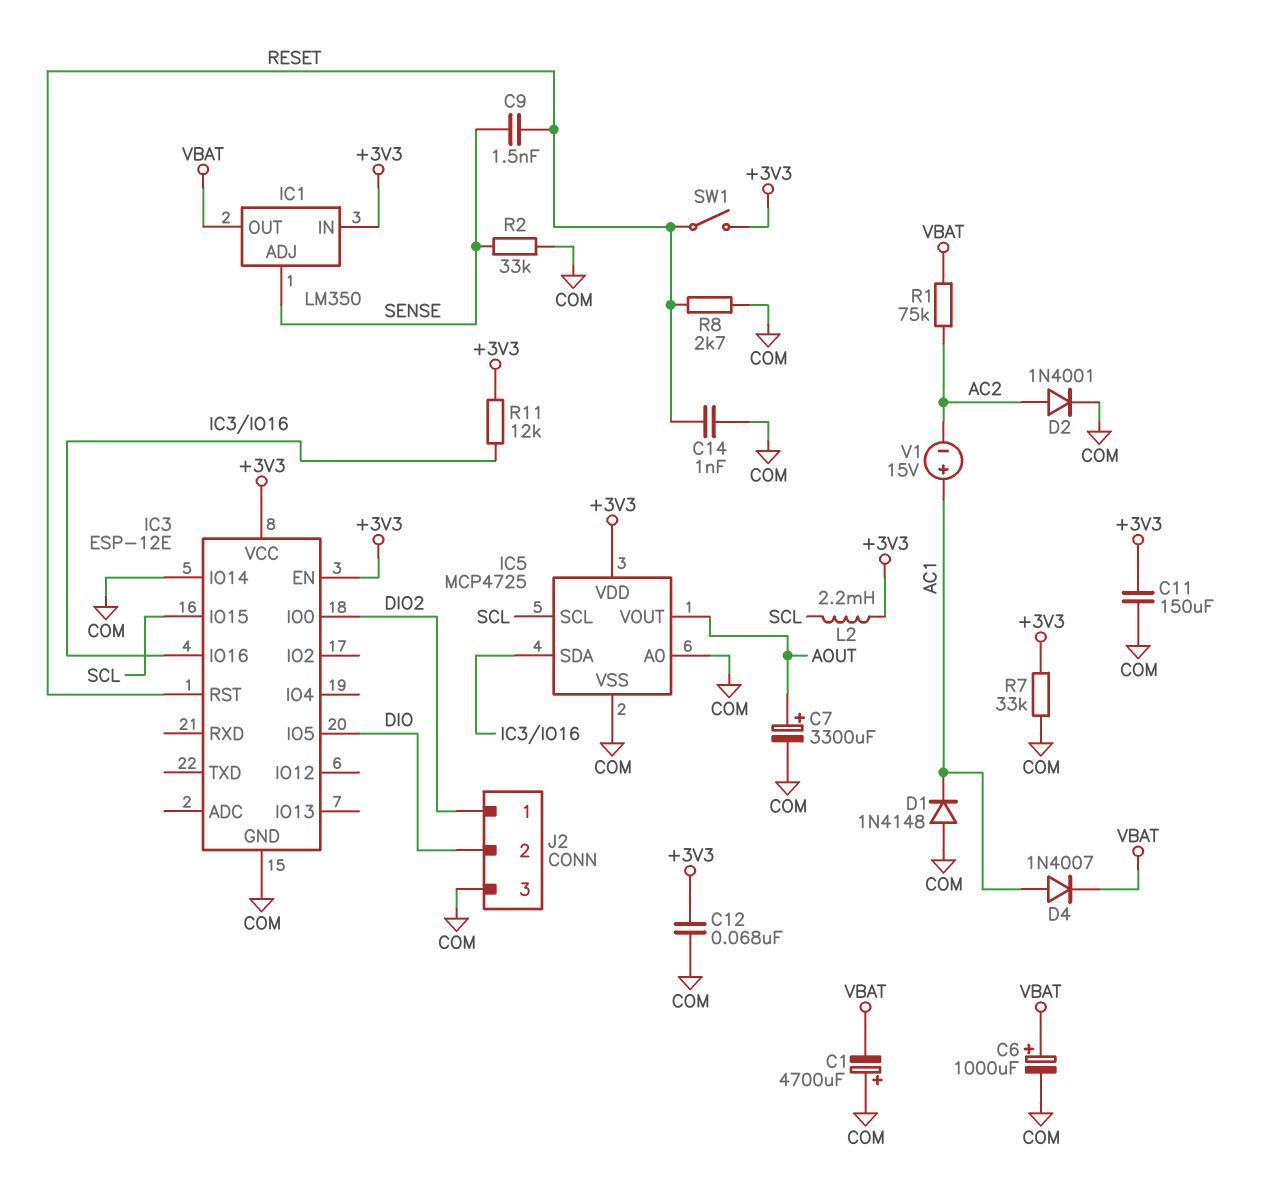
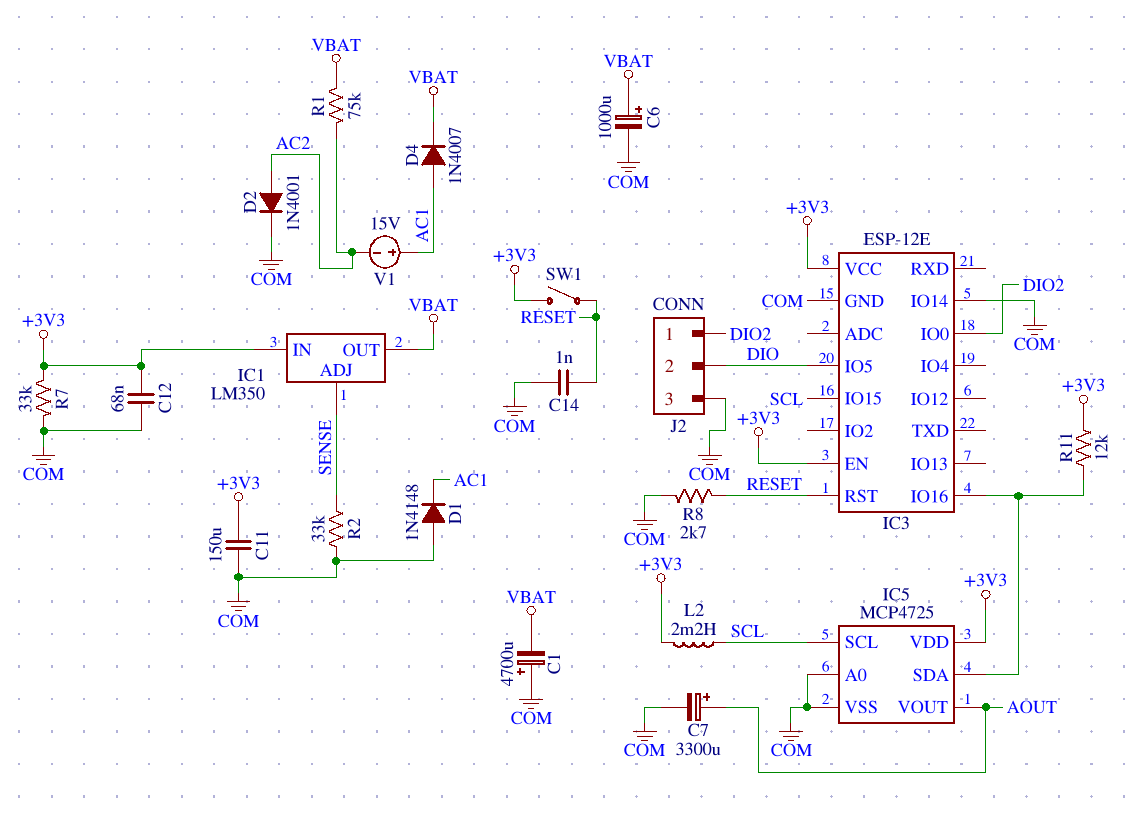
C9: 1.5nF (RESET, SENSE) -> none

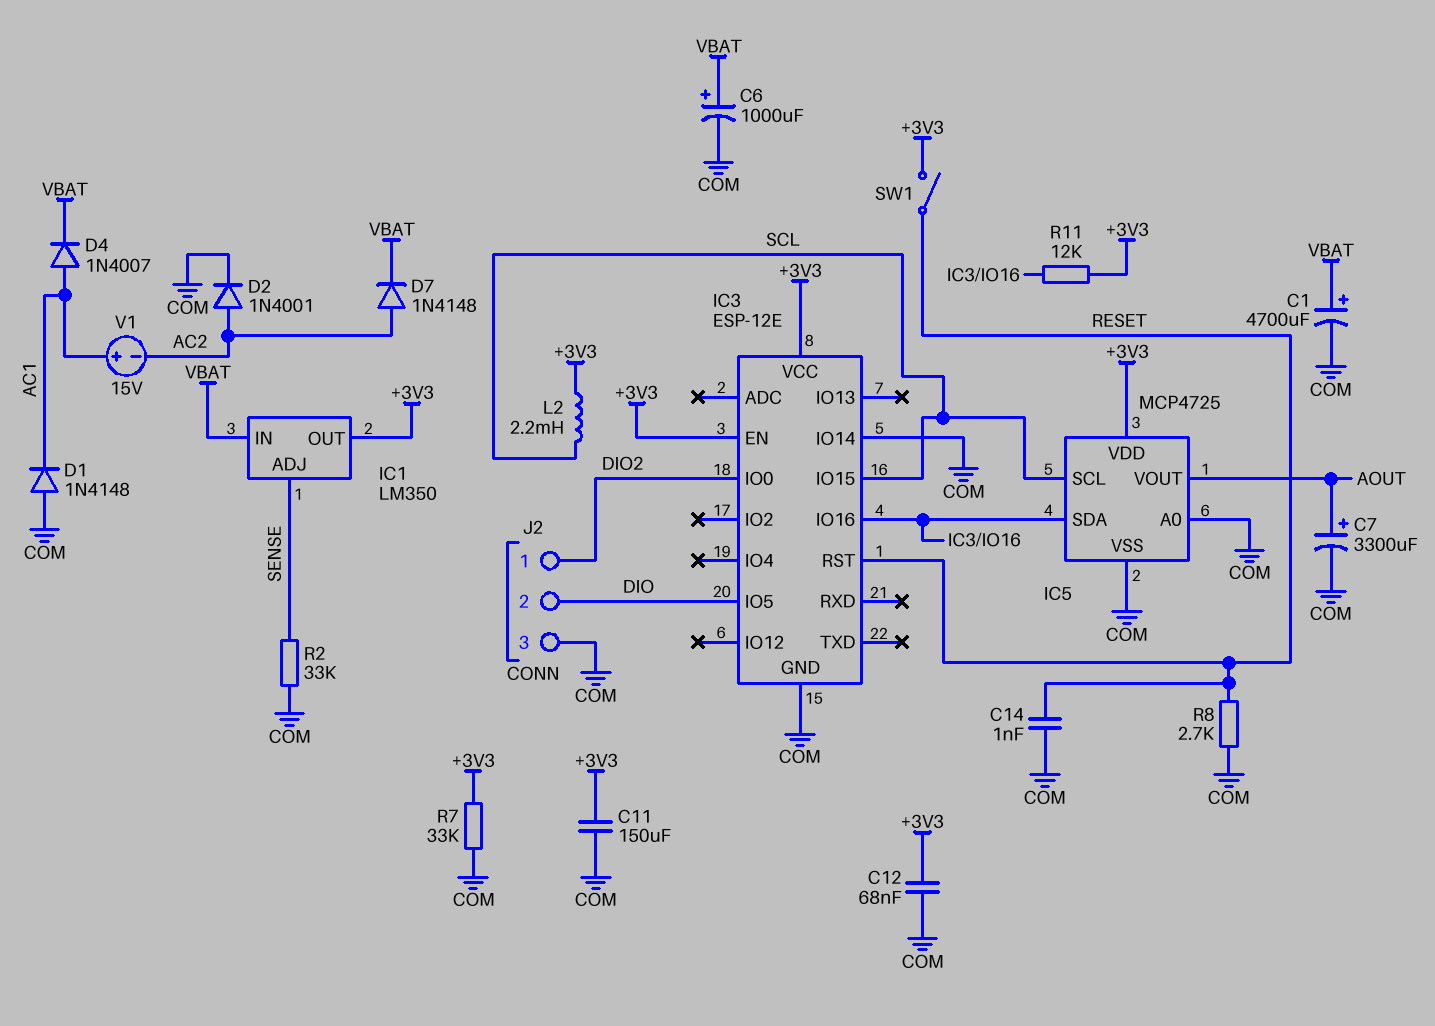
C1: 4700uF (plus COM, minus VBAT) -> 4700uF (plus VBAT, minus COM)
D7: none -> diode 1N4148 (A AC2, K VBAT)
IC1 pin IN: +3V3 -> VBAT
IC1 pin OUT: VBAT -> +3V3
R1: 75k (AC2, VBAT) -> none

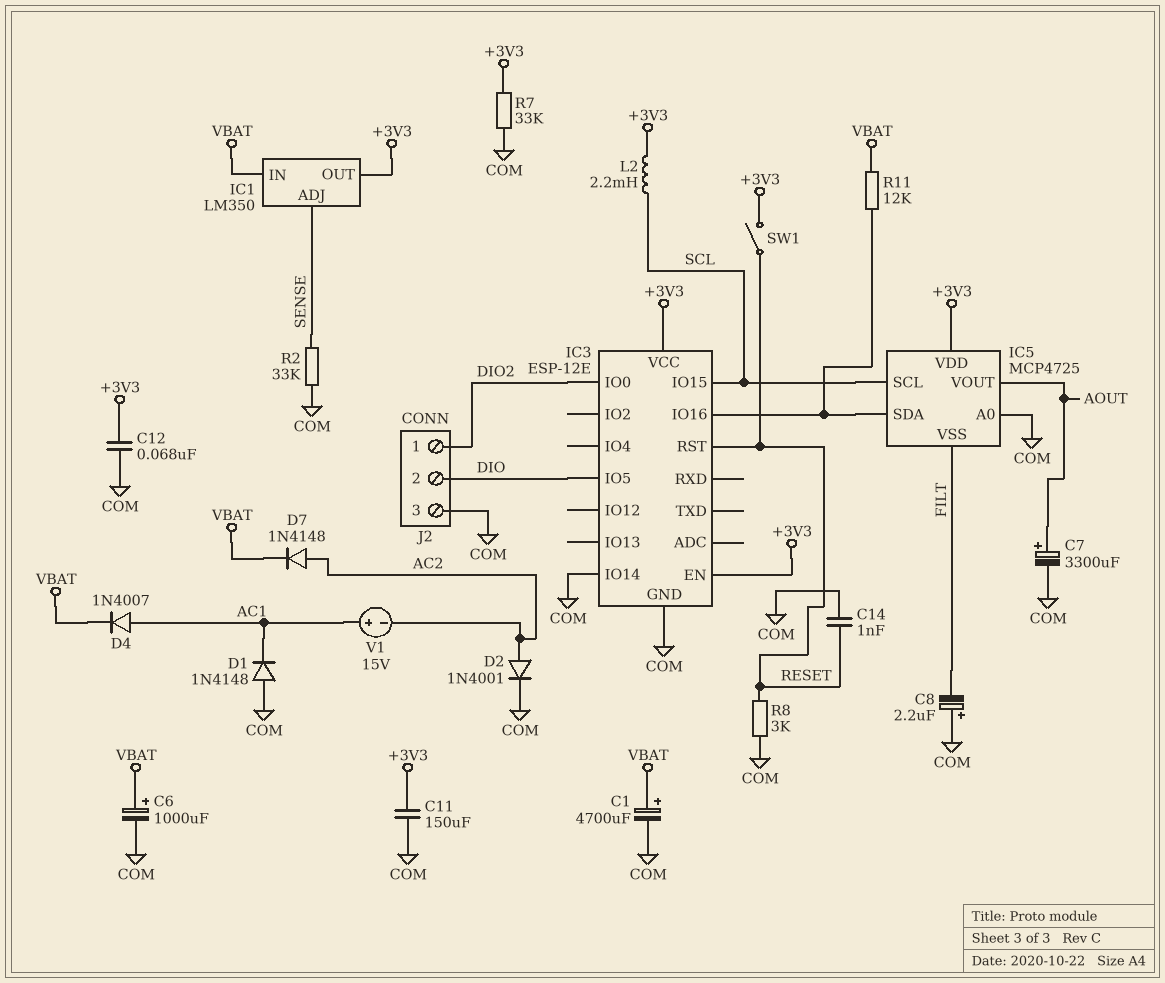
C8: none -> 2.2uF (plus COM, minus FILT)
IC5 pin VSS: COM -> FILT
R8: 2.7k (COM, RESET) -> 3k (COM, RESET)
R11: 12k (+3V3, IC3/IO16) -> 12k (IC3/IO16, VBAT)

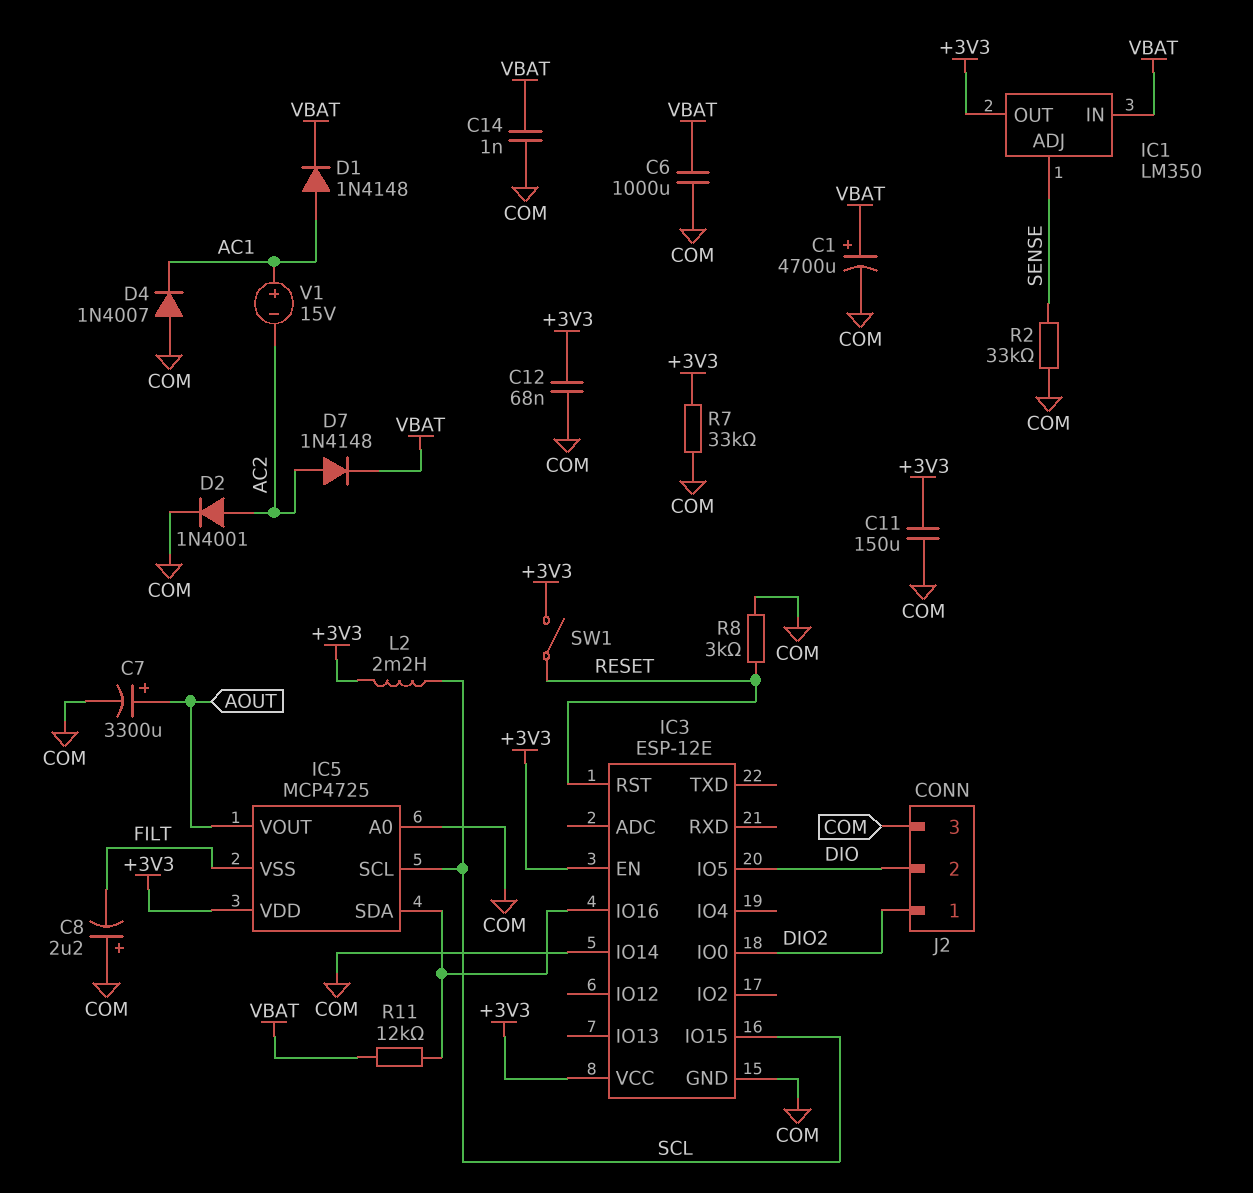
C6: 1000uF (plus VBAT, minus COM) -> 1000uF (COM, VBAT)
C14: 1nF (COM, RESET) -> 1nF (COM, VBAT)
D1: diode 1N4148 (A COM, K AC1) -> diode 1N4148 (A AC1, K VBAT)
D4: diode 1N4007 (A AC1, K VBAT) -> diode 1N4007 (A COM, K AC1)

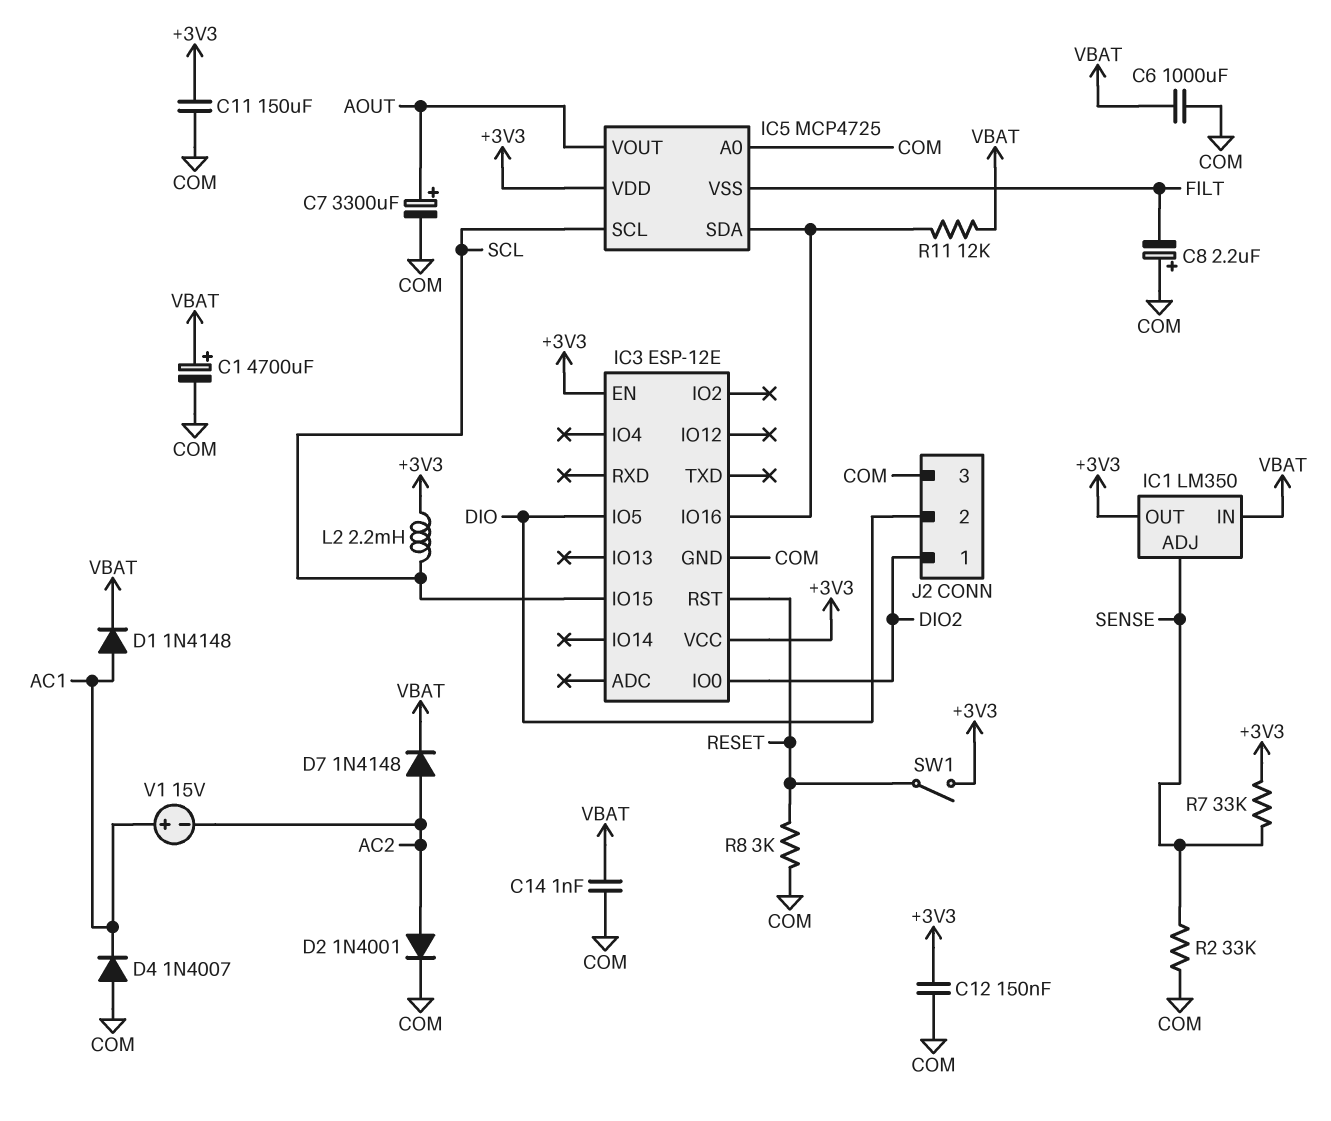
C12: 68nF (+3V3, COM) -> 150nF (+3V3, COM)
IC3 pin IO14: COM -> none
R7: 33k (+3V3, COM) -> 33k (+3V3, SENSE)

